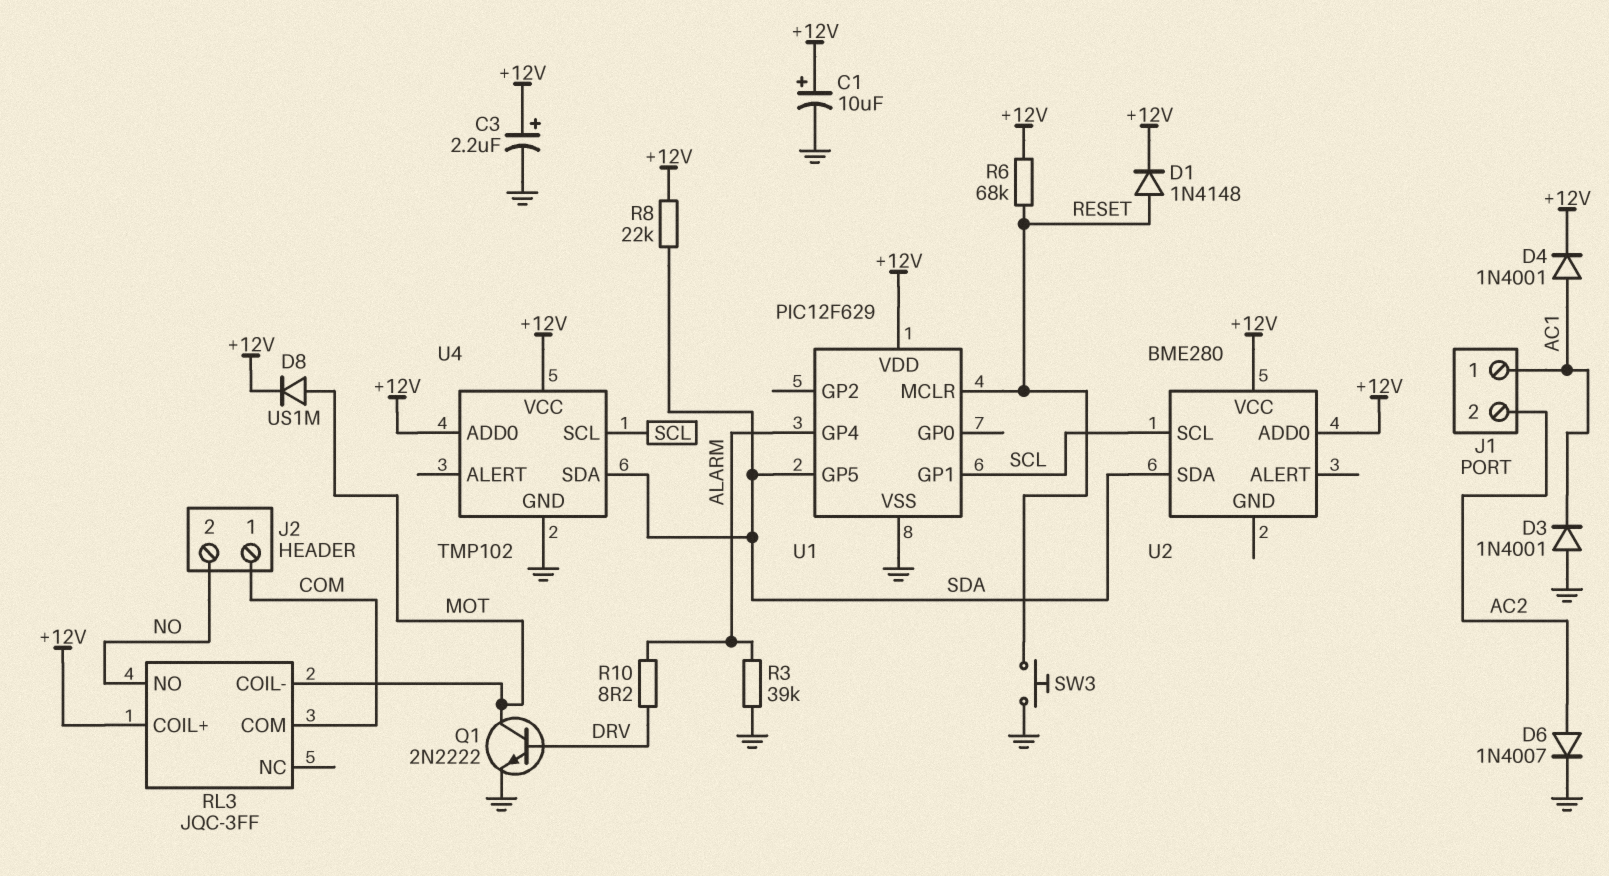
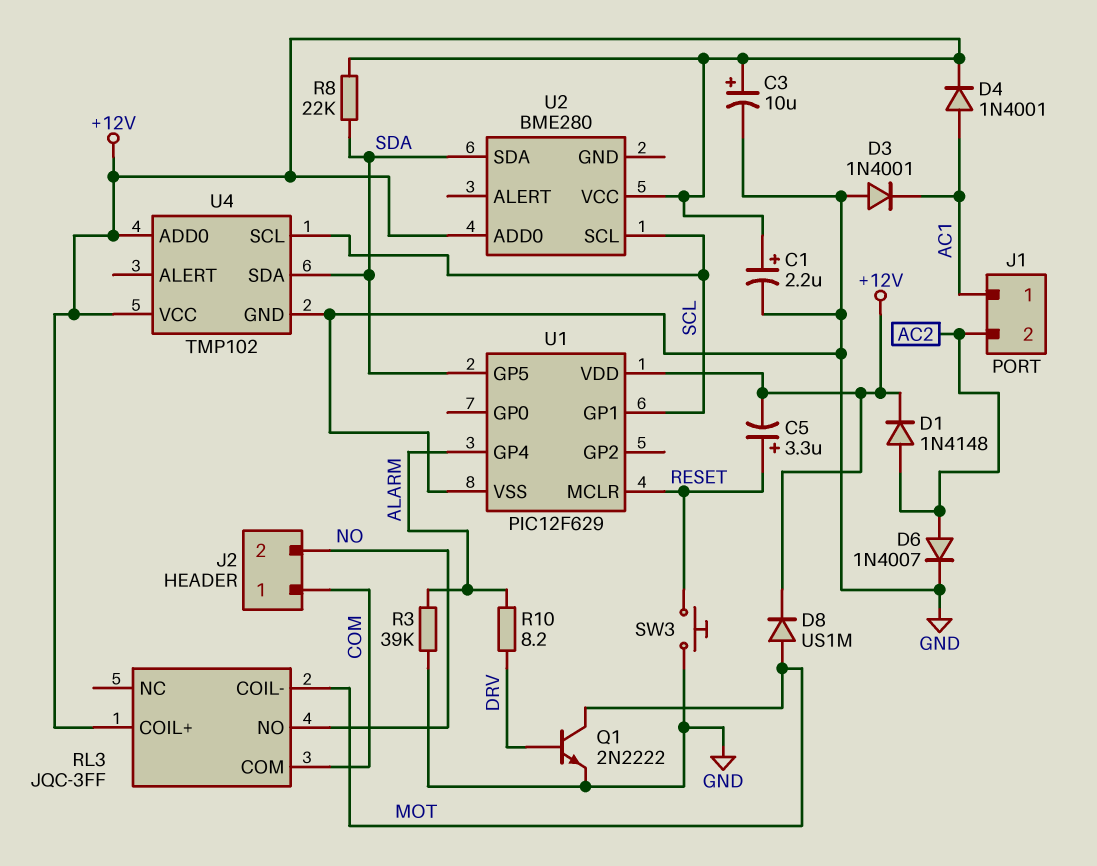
C1: 10uF (plus +12V, minus GND) -> 2.2uF (plus +12V, minus GND)
C3: 2.2uF (plus +12V, minus GND) -> 10uF (plus +12V, minus GND)
C5: none -> 3.3uF (plus RESET, minus +12V)
D1: diode 1N4148 (A RESET, K +12V) -> diode 1N4148 (A AC2, K +12V)
R6: 68k (+12V, RESET) -> none

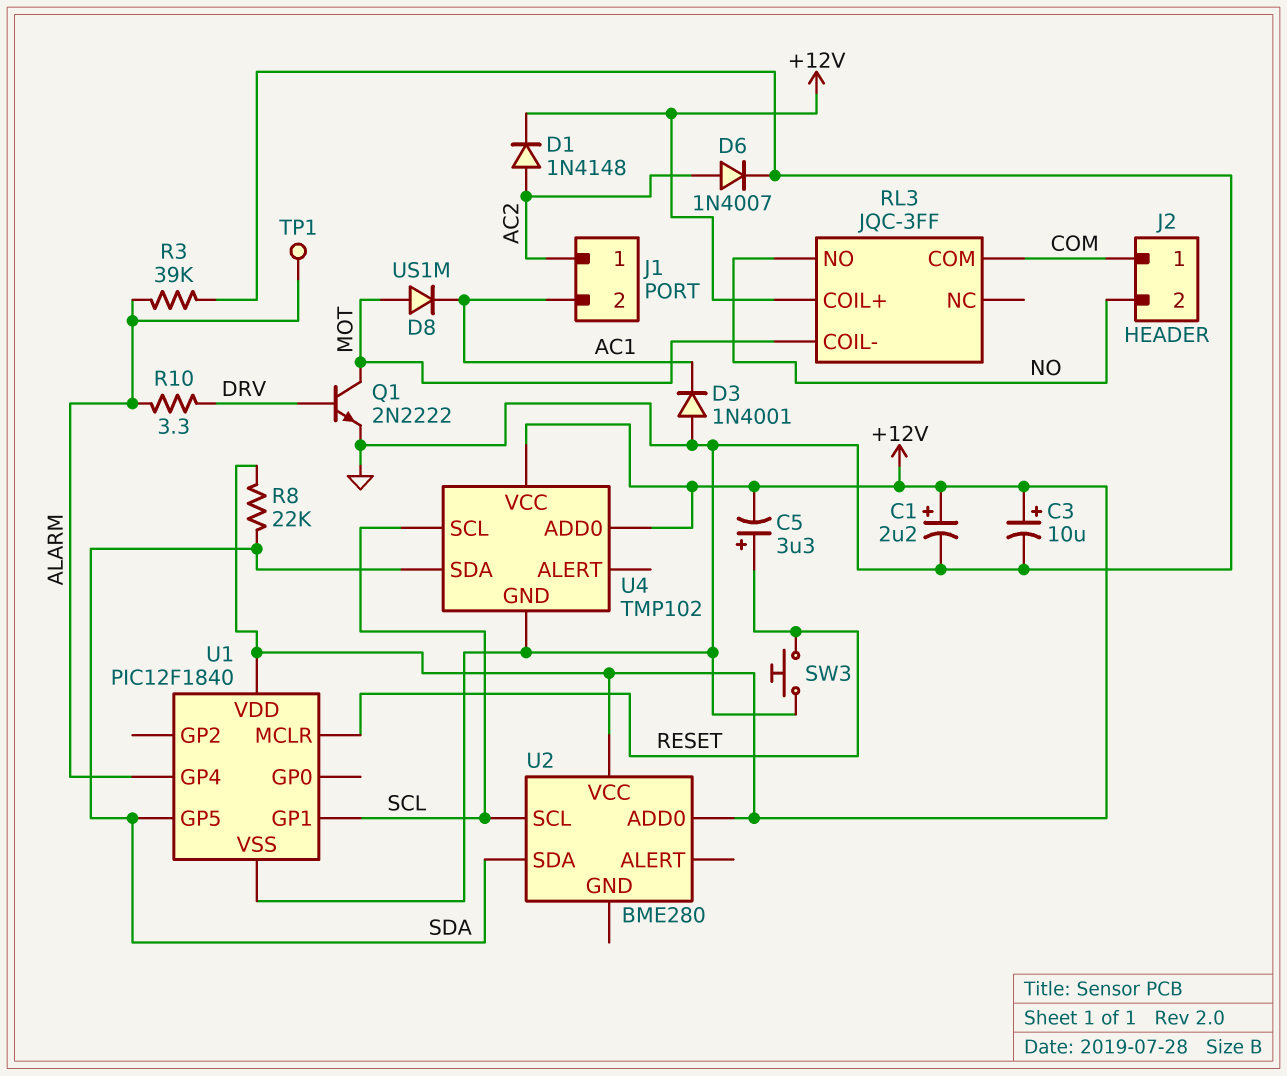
D4: diode 1N4001 (A AC1, K +12V) -> none
D8: diode US1M (A MOT, K +12V) -> diode US1M (A MOT, K AC1)
J1 pin 1: AC1 -> AC2
J1 pin 2: AC2 -> AC1
R10: 8.2 (ALARM, DRV) -> 3.3 (ALARM, DRV)
TP1: none -> test point (ALARM)
U1: PIC12F629 -> PIC12F1840

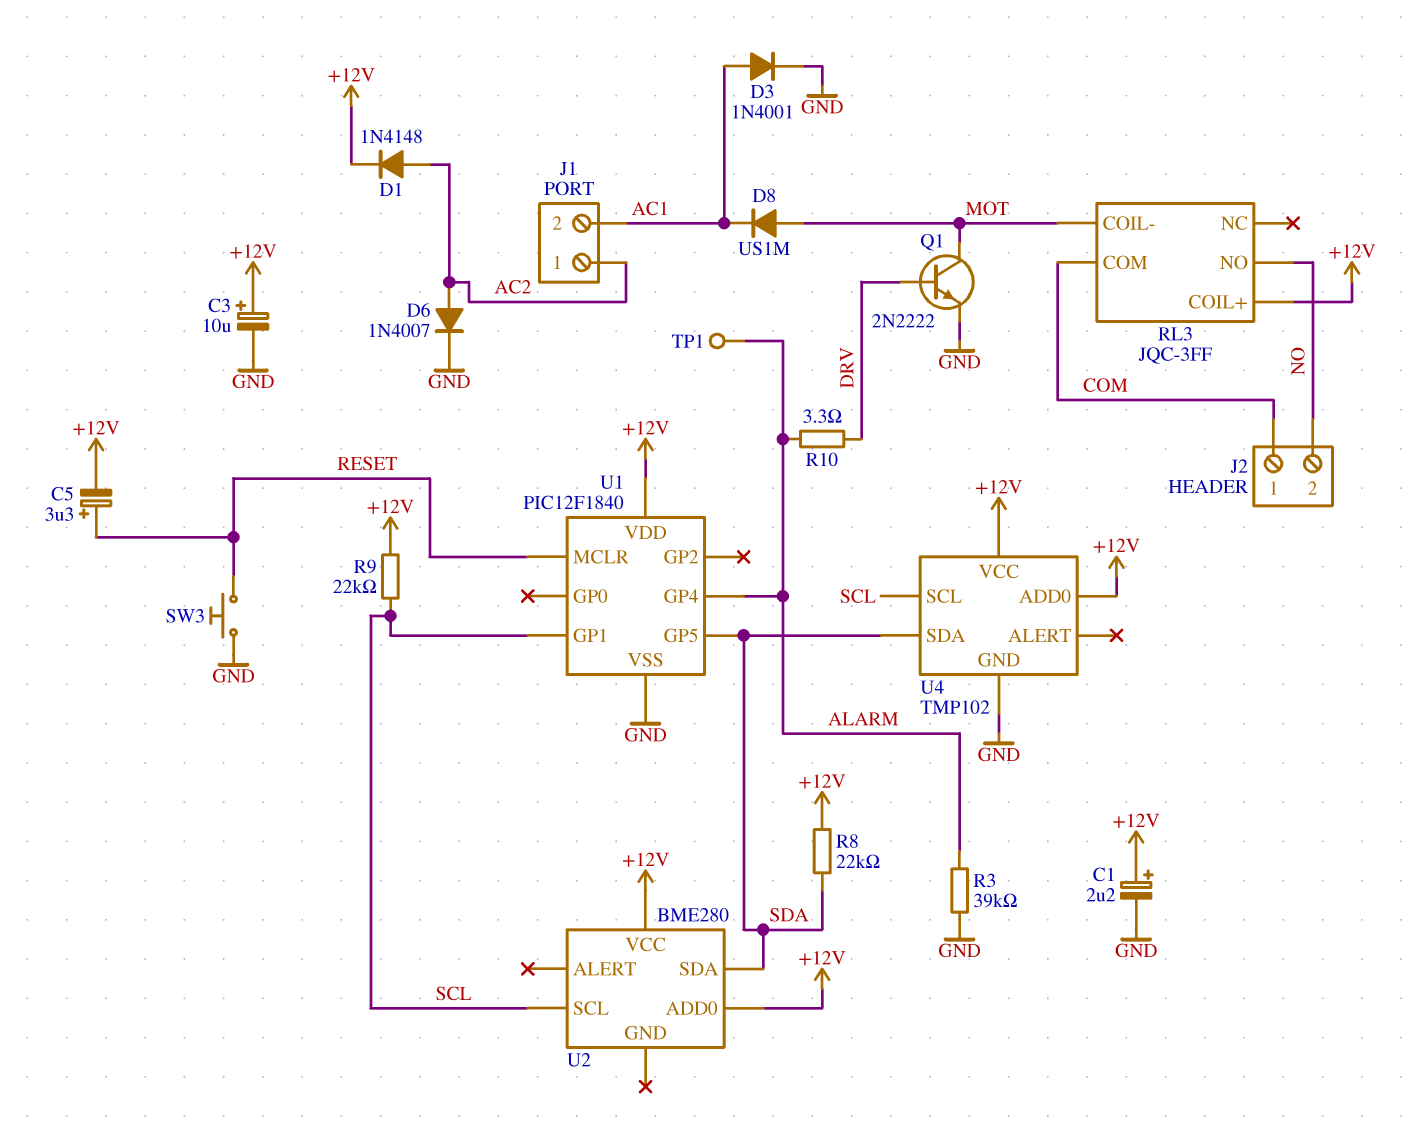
D3: diode 1N4001 (A GND, K AC1) -> diode 1N4001 (A AC1, K GND)
R9: none -> 22k (+12V, SCL)

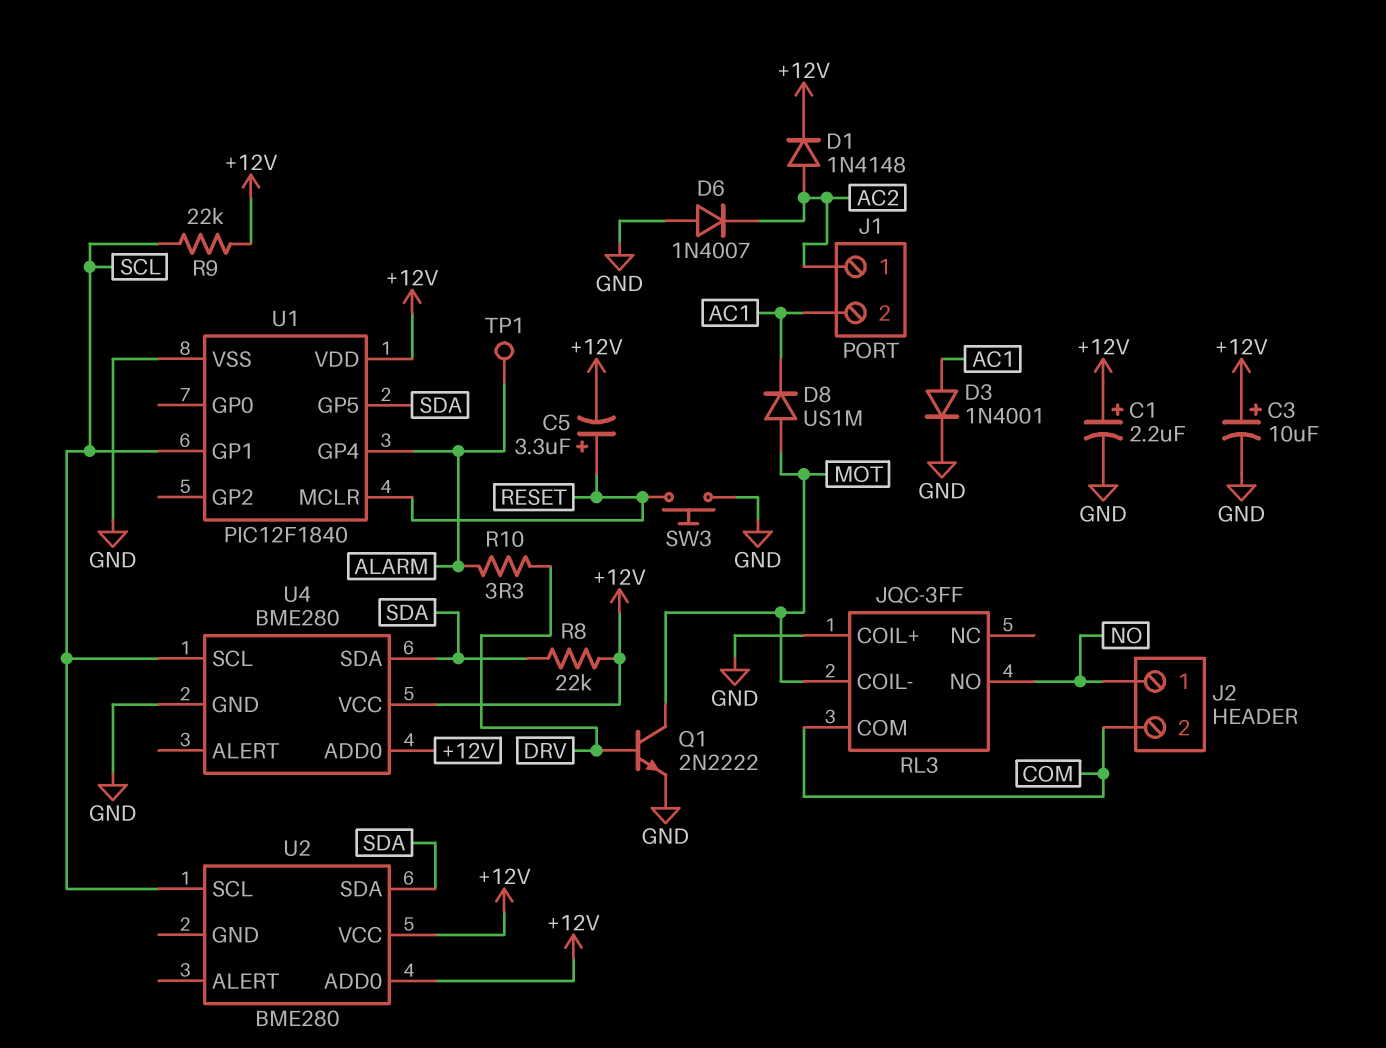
D6: diode 1N4007 (A AC2, K GND) -> diode 1N4007 (A GND, K AC2)
J2 pin 1: COM -> NO
J2 pin 2: NO -> COM
R3: 39k (ALARM, GND) -> none
RL3 pin COIL+: +12V -> GND
U4: TMP102 -> BME280

